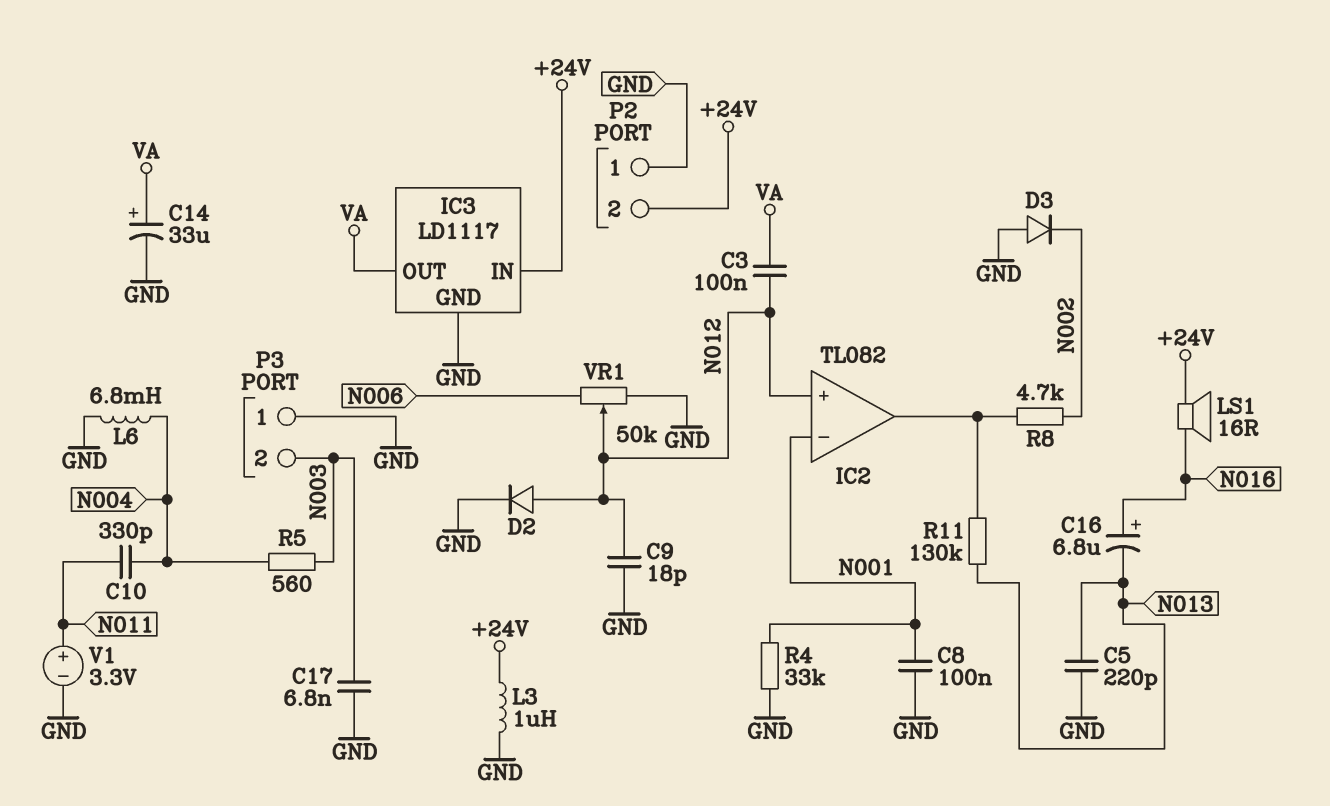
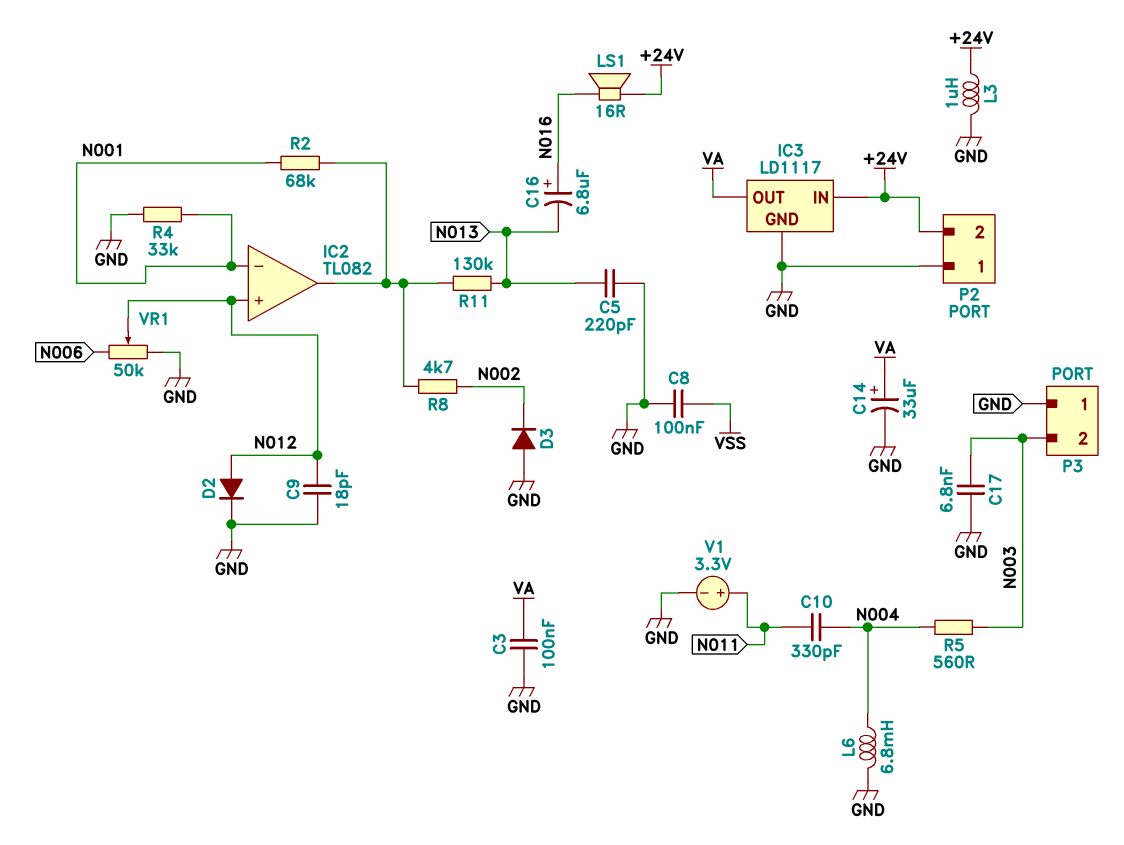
C3: 100nF (N012, VA) -> 100nF (GND, VA)
C8: 100nF (GND, N001) -> 100nF (GND, VSS)
R2: none -> 68k (IC2/out, N001)

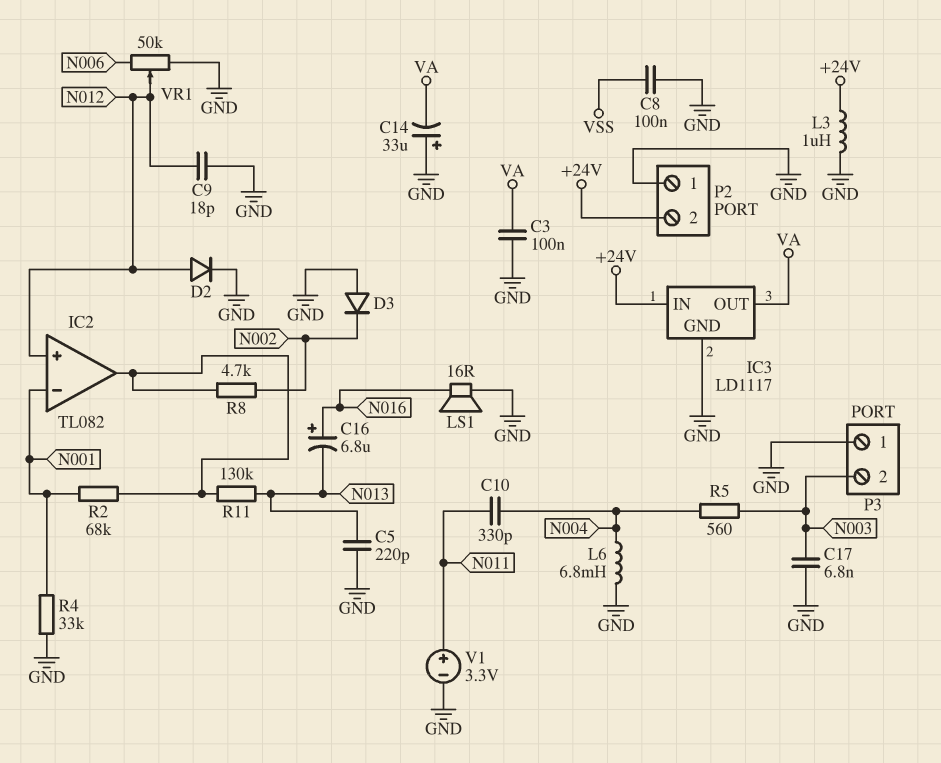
C14: 33uF (plus VA, minus GND) -> 33uF (plus GND, minus VA)
LS1: speaker 16R (+24V, N016) -> speaker 16R (GND, N016)

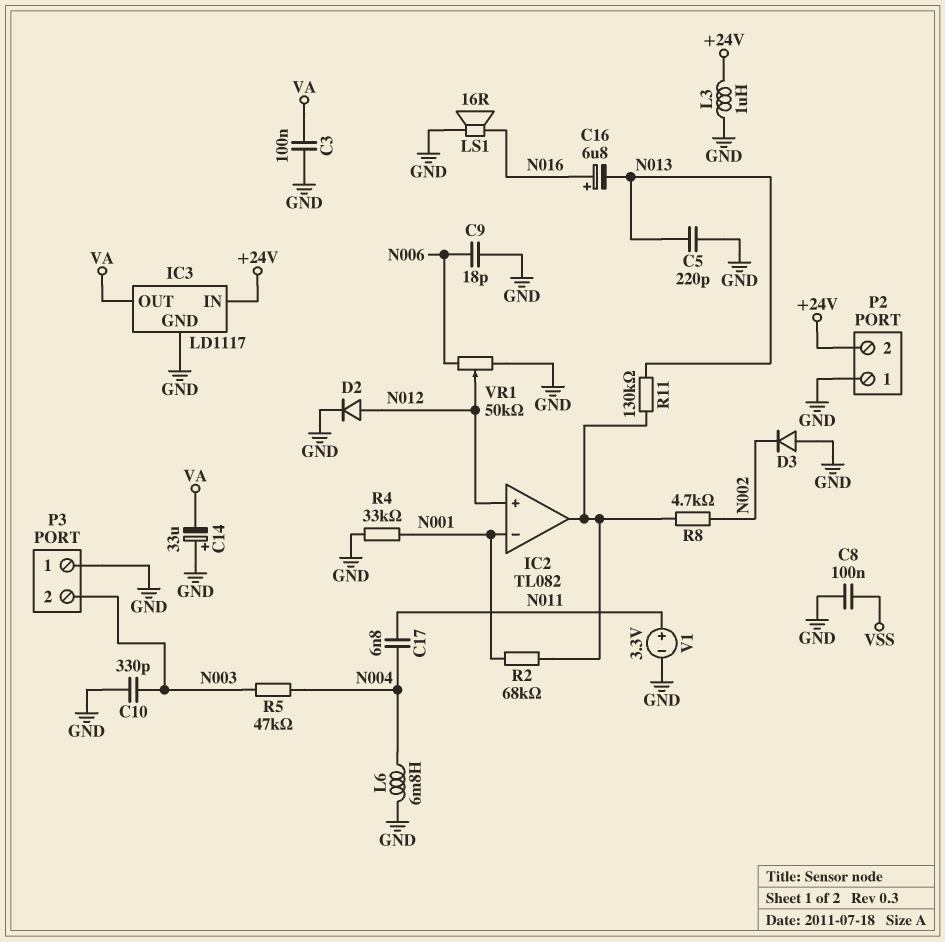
C9: 18pF (GND, N012) -> 18pF (GND, N006)
C10: 330pF (N004, N011) -> 330pF (GND, N003)
C17: 6.8nF (GND, N003) -> 6.8nF (N004, N011)
R5: 560 (N003, N004) -> 47k (N003, N004)

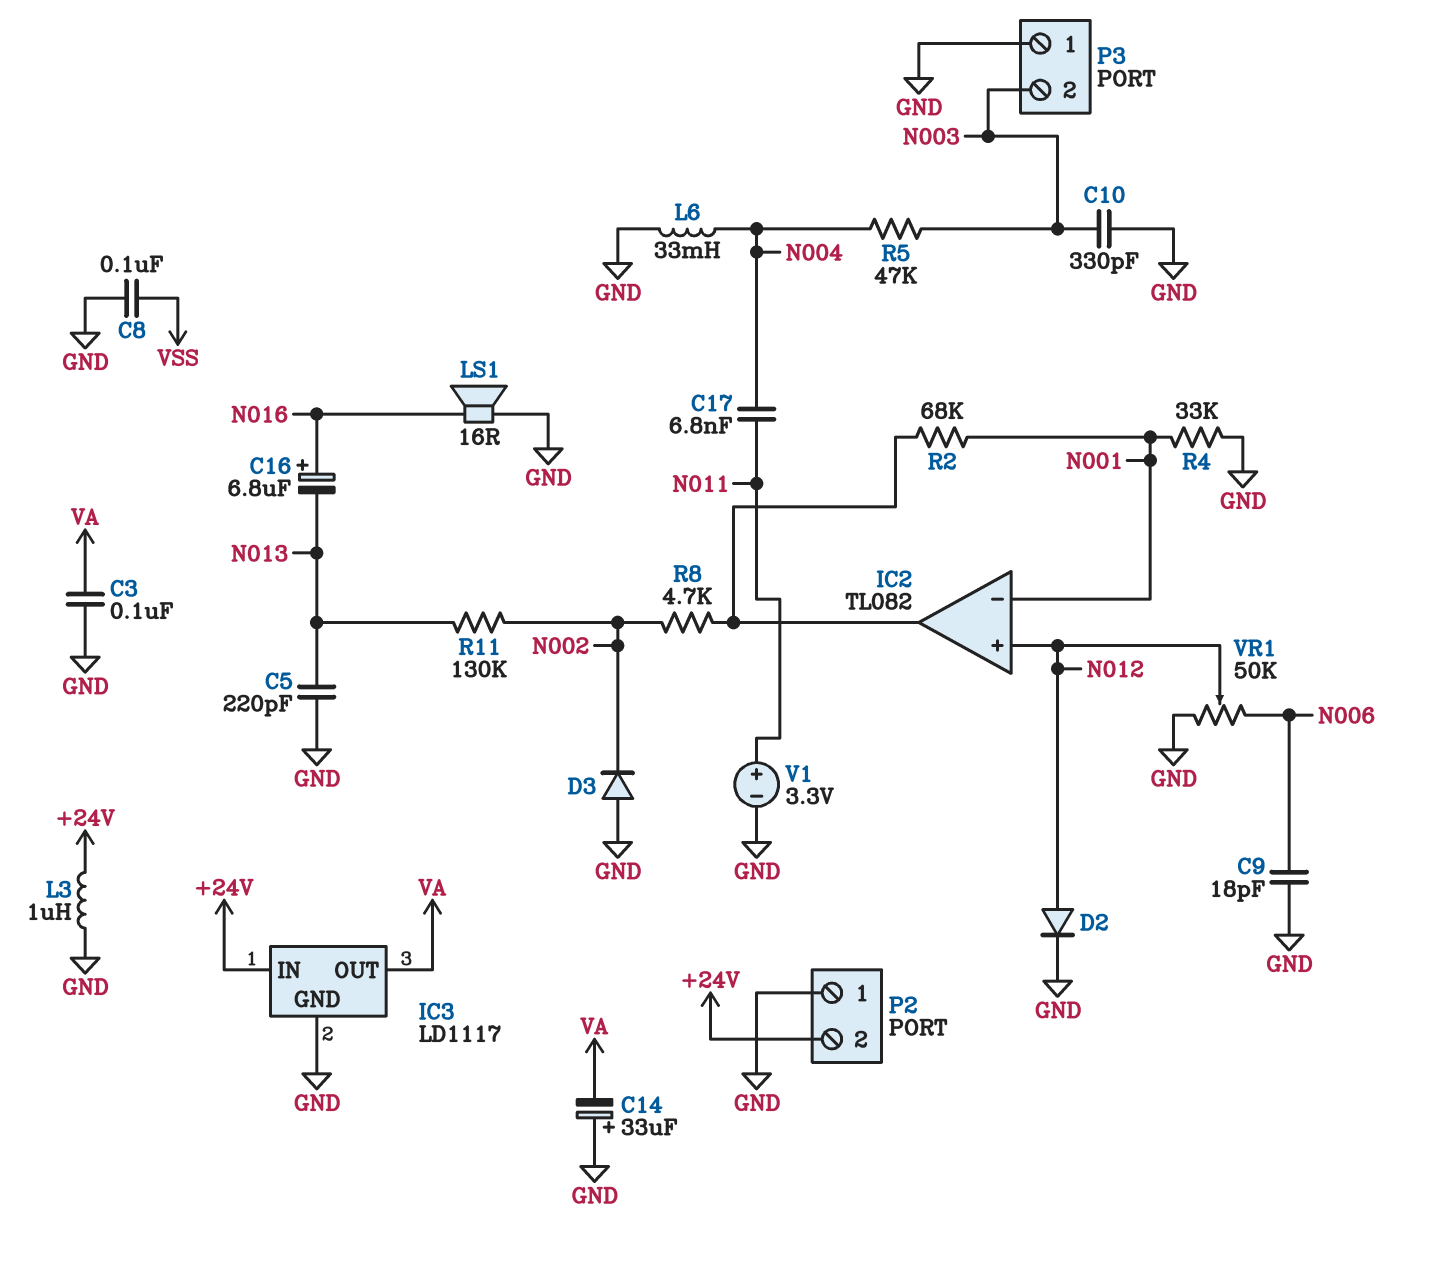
L6: 6.8mH (GND, N004) -> 33mH (GND, N004)
R11: 130k (IC2/out, N013) -> 130k (N002, N013)

